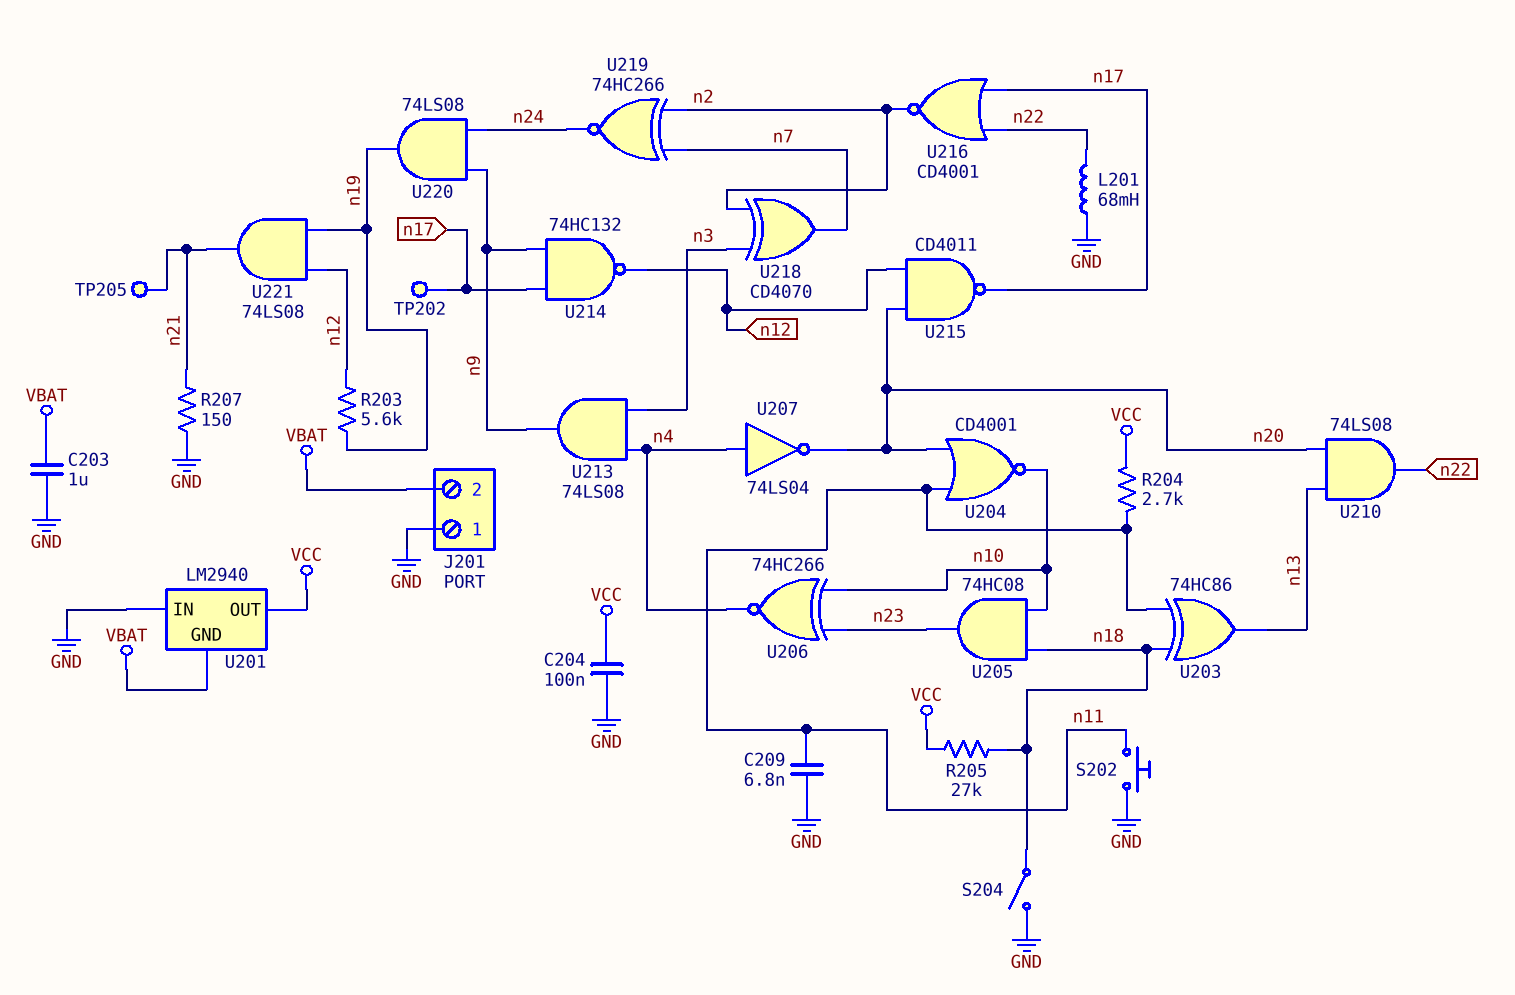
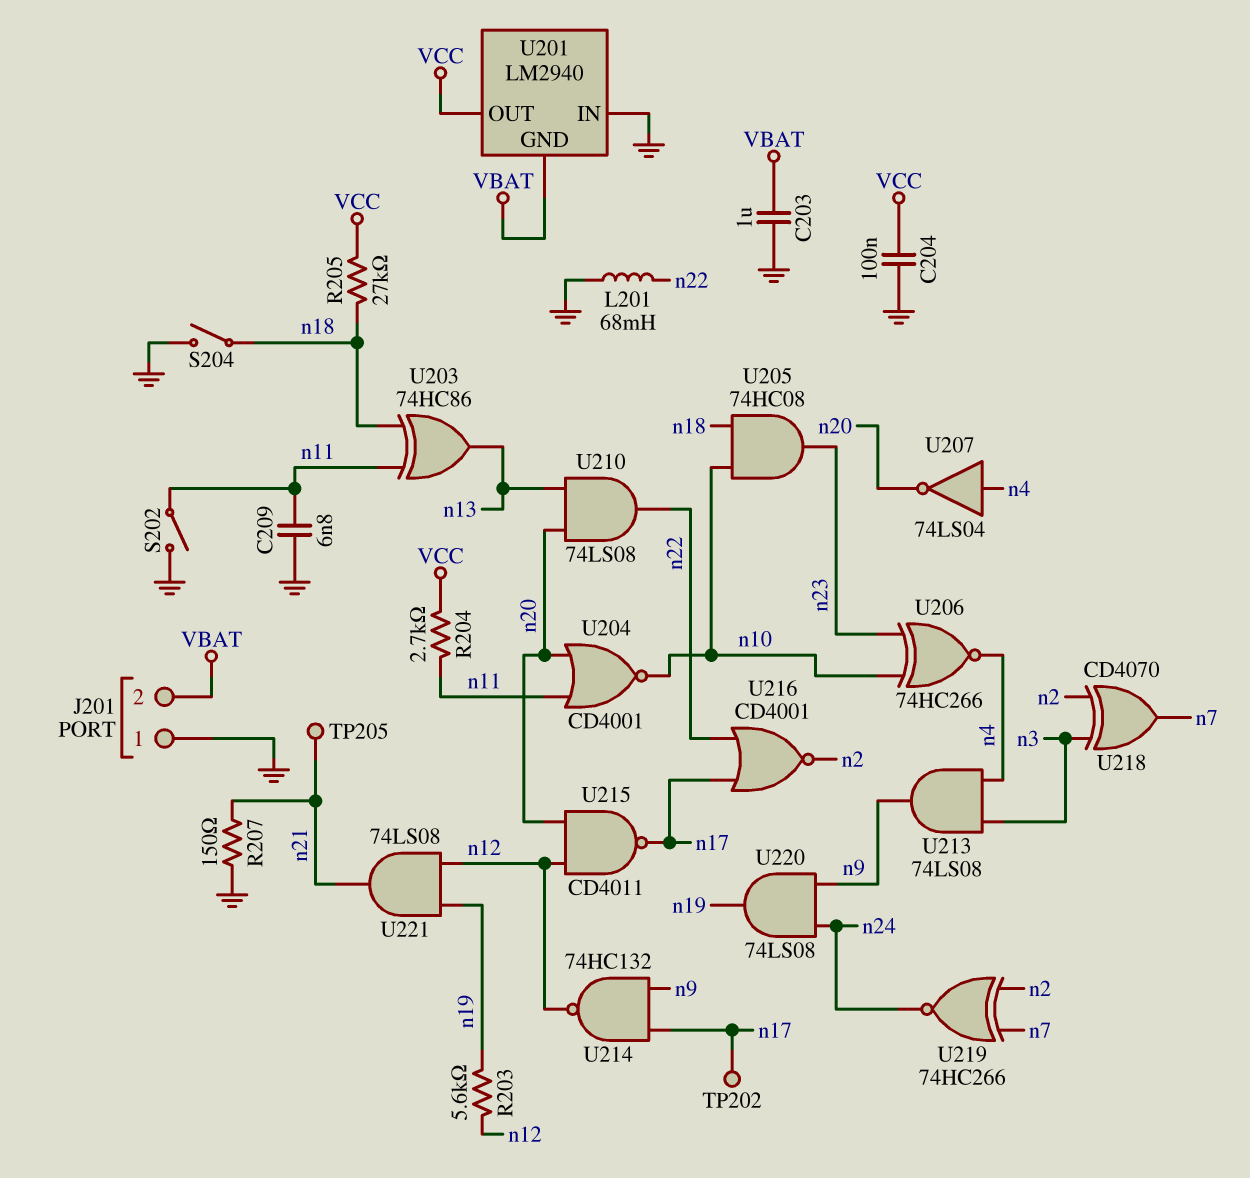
S202: button (GND, n11) -> switch (GND, n11)

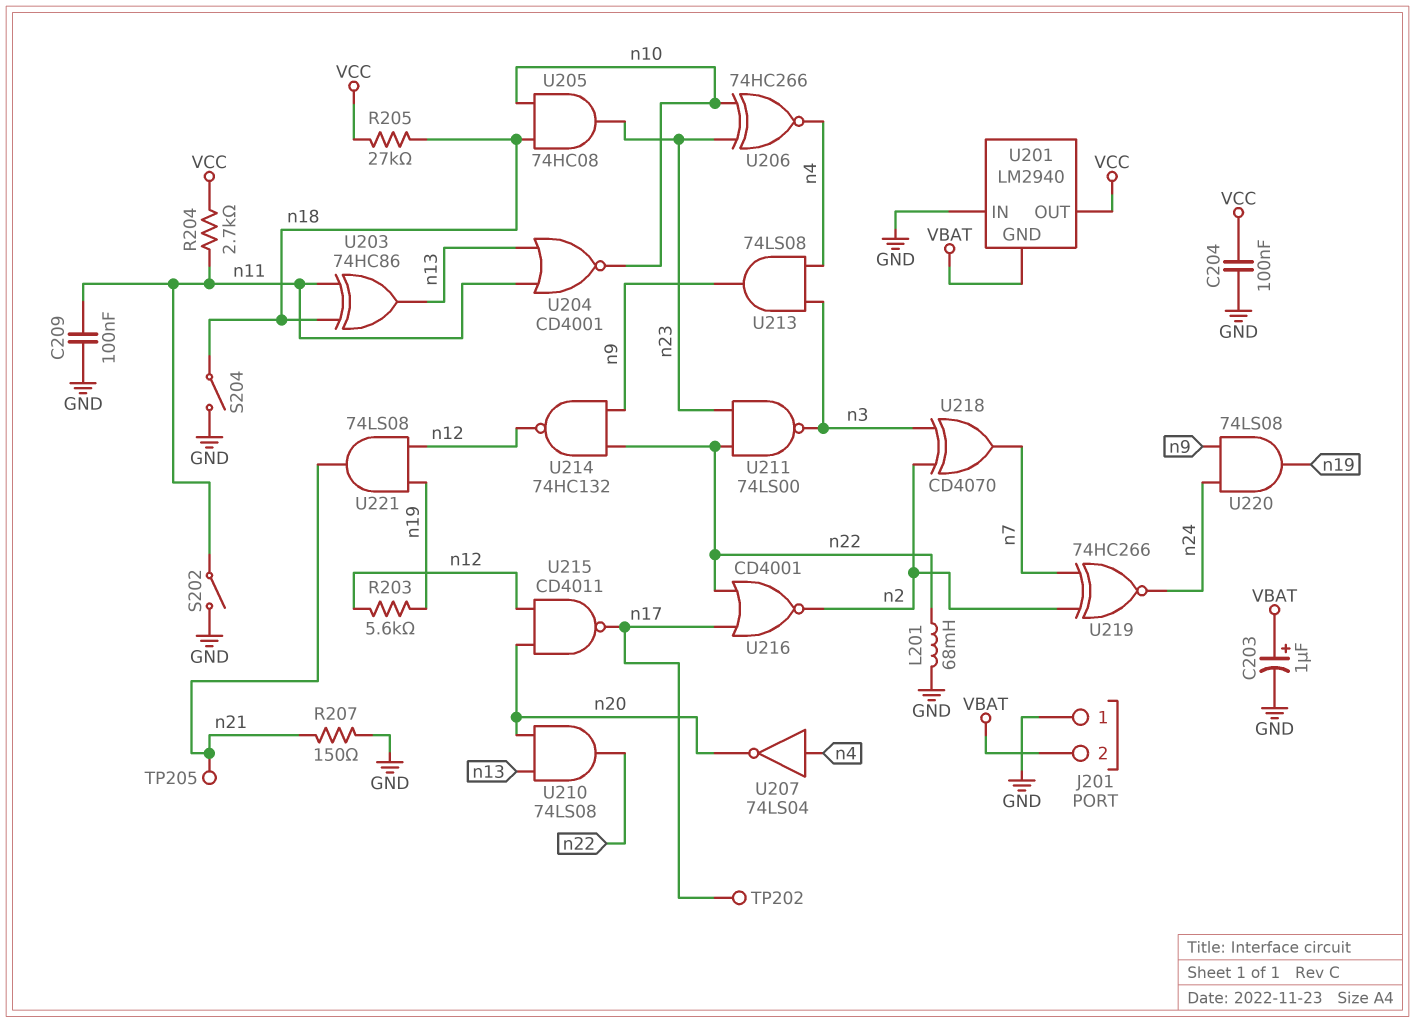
C203: 1uF (GND, VBAT) -> 1uF (plus VBAT, minus GND)
C209: 6.8nF (GND, n11) -> 100nF (GND, n11)
U204: NOR CD4001 (in n11, in n20, out n10) -> NOR CD4001 (in n11, in n13, out n10)
U211: none -> NAND 74LS00 (in n22, in n23, out n3)
U214: NAND 74HC132 (in n9, in n17, out n12) -> NAND 74HC132 (in n9, in n22, out n12)

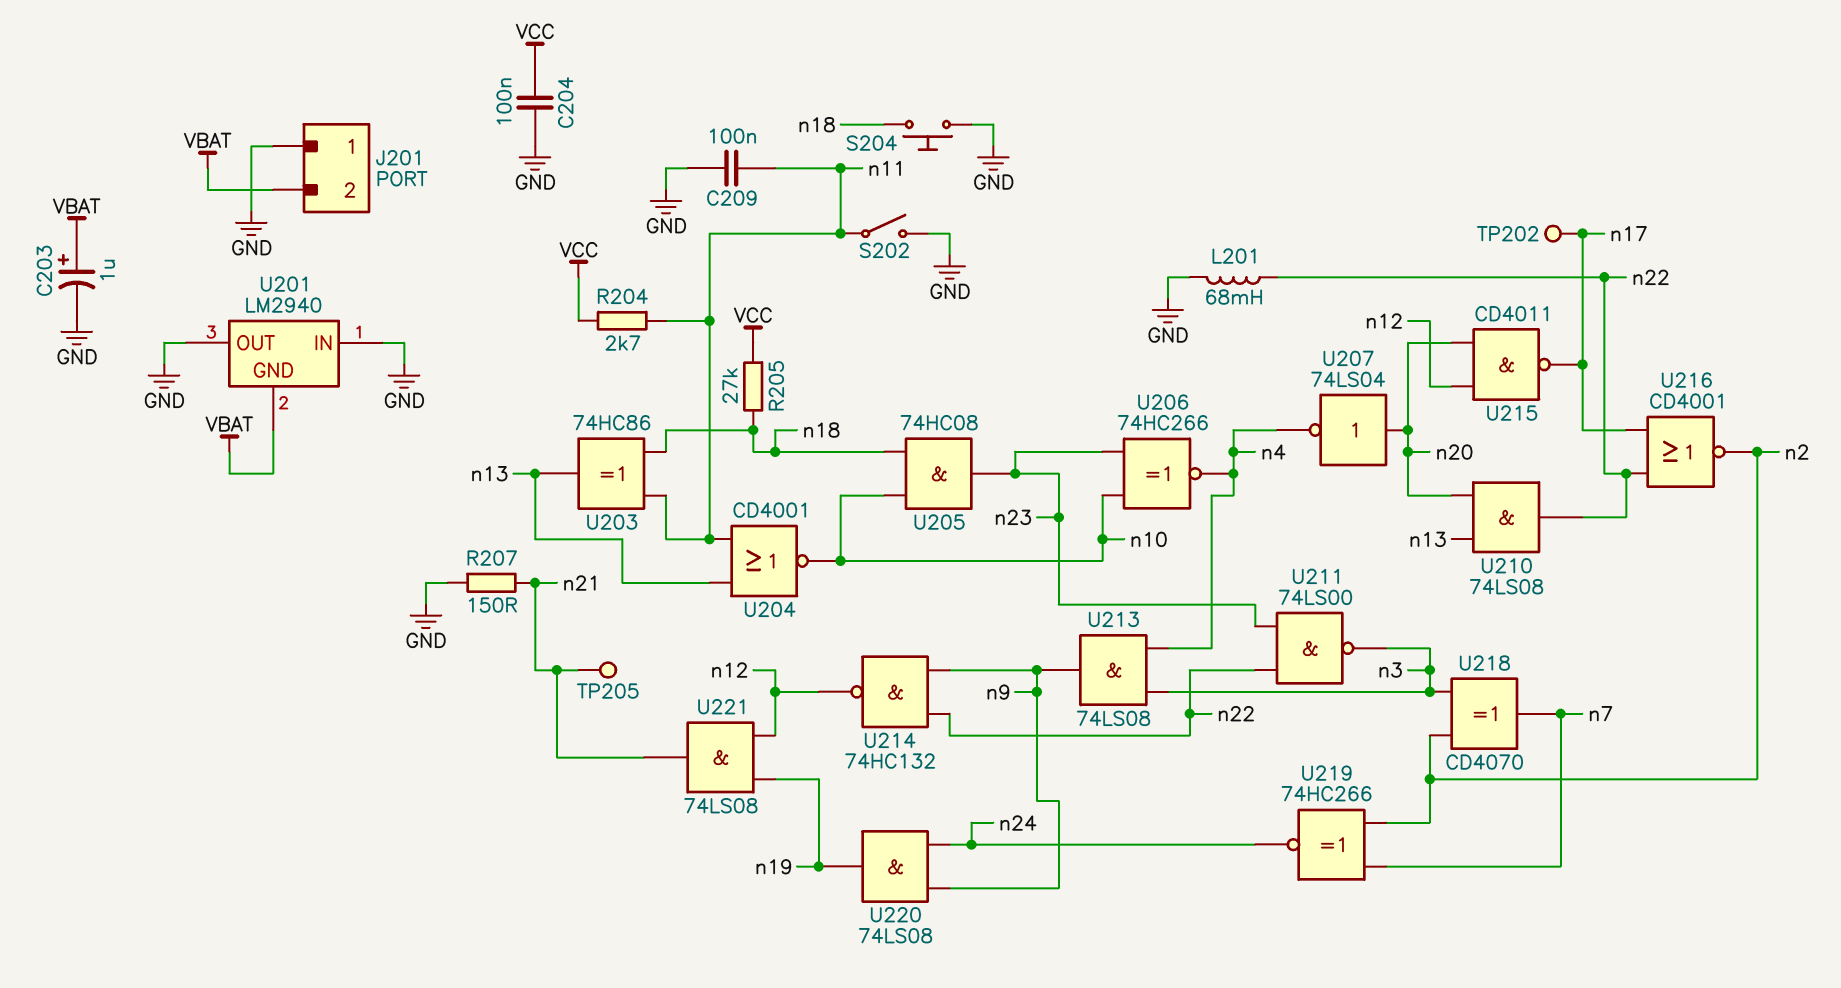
R203: 5.6k (n12, n19) -> none
S204: switch (GND, n18) -> button (GND, n18)
U201 pin OUT: VCC -> GND
U207: NOT 74LS04 (in n4, out n20) -> NOT 74LS04 (in n20, out n4)

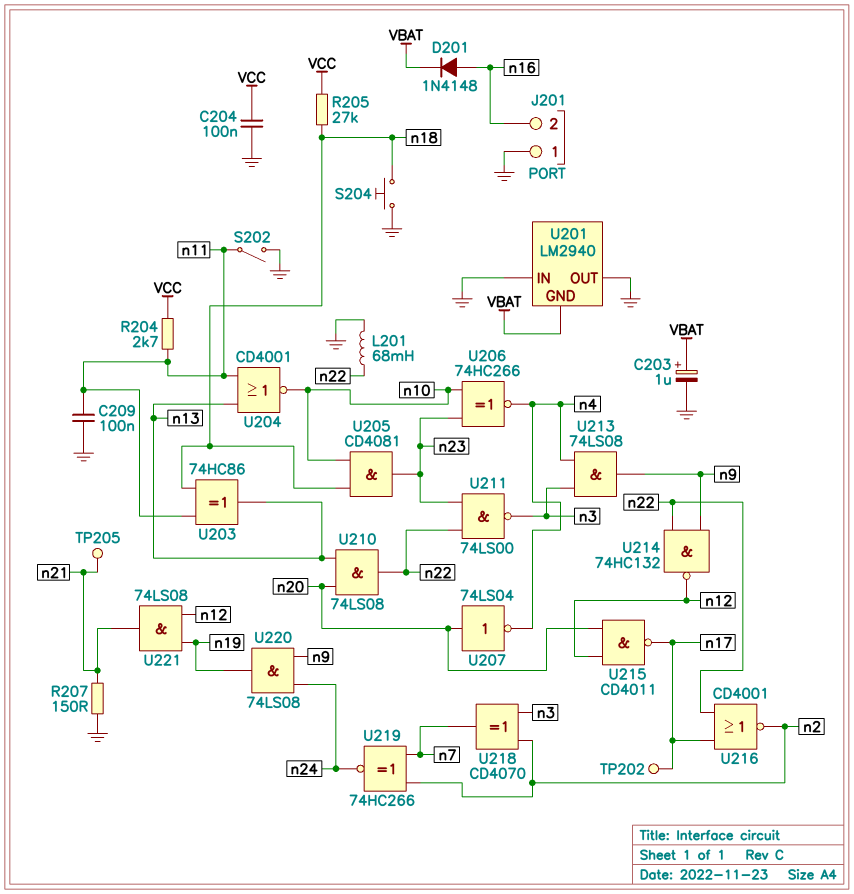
D201: none -> diode 1N4148 (A n16, K VBAT)
J201 pin 2: VBAT -> n16
U205: AND 74HC08 (in n10, in n18, out n23) -> AND CD4081 (in n10, in n18, out n23)

